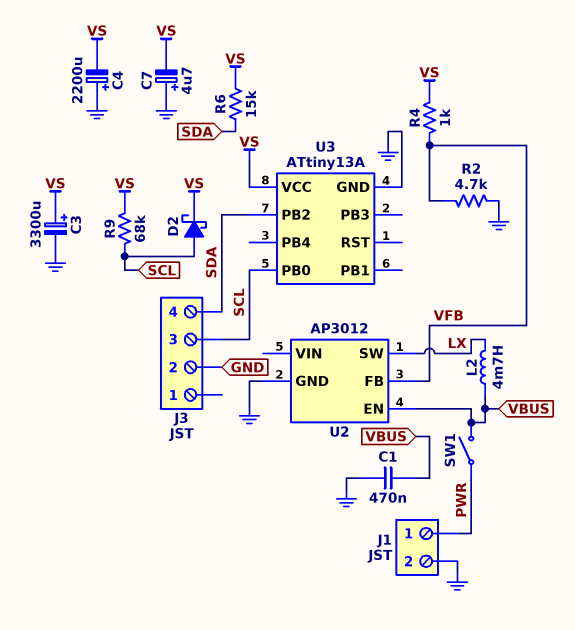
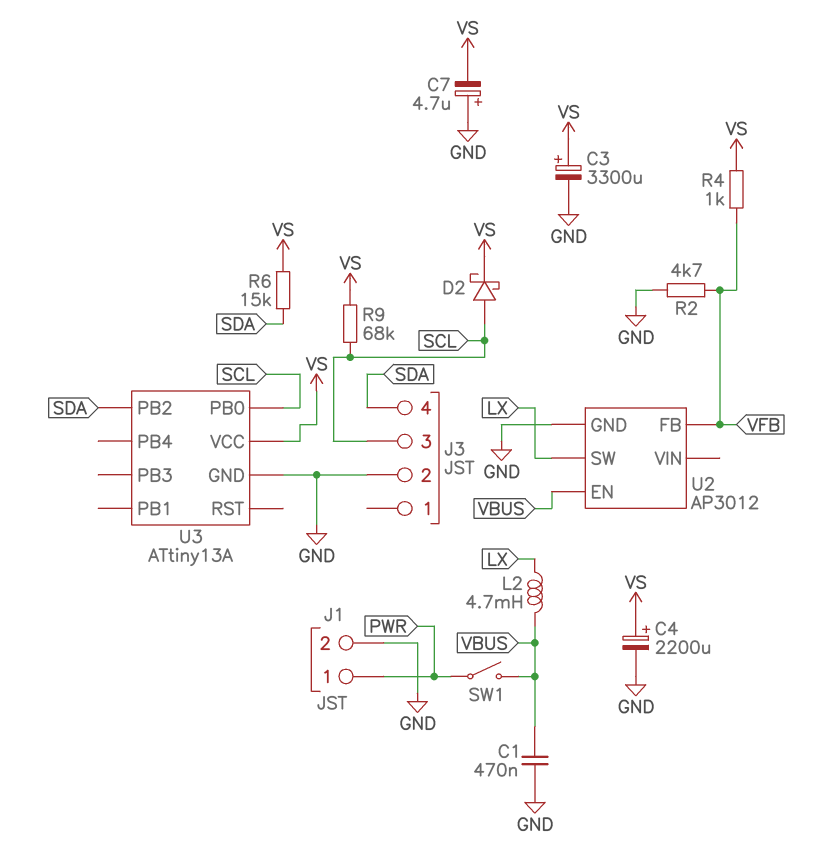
C4: 2200uF (plus GND, minus VS) -> 2200uF (plus VS, minus GND)

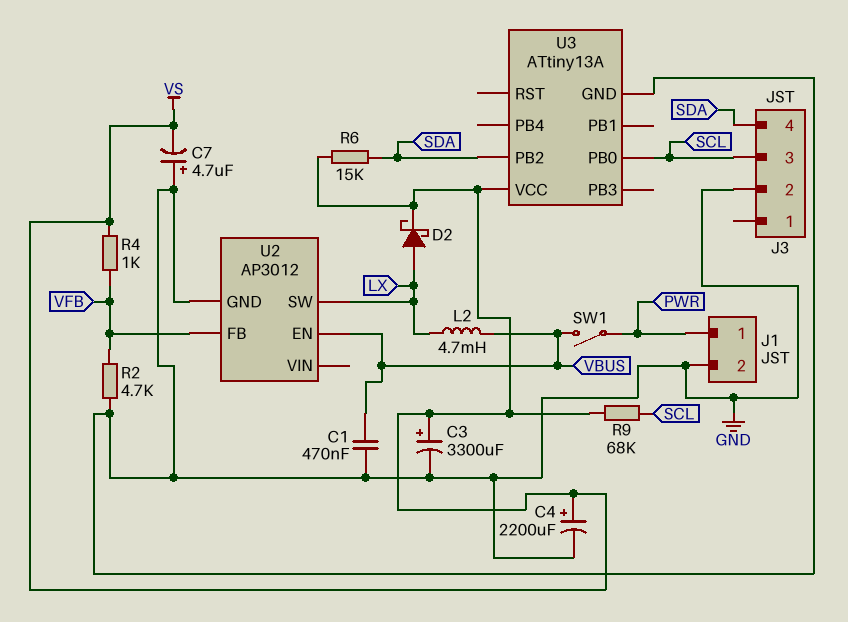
D2: schottky (A SCL, K VS) -> schottky (A LX, K VS)

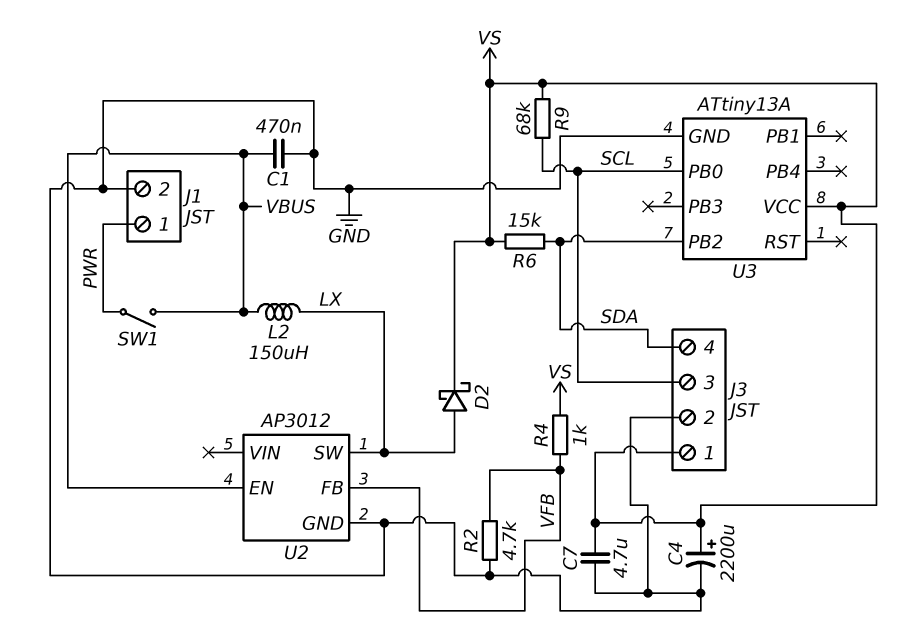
C3: 3300uF (plus VS, minus GND) -> none
C7: 4.7uF (plus GND, minus VS) -> 4.7uF (GND, VS)
J3 pin 1: none -> VS
L2: 4.7mH (LX, VBUS) -> 150uH (LX, VBUS)

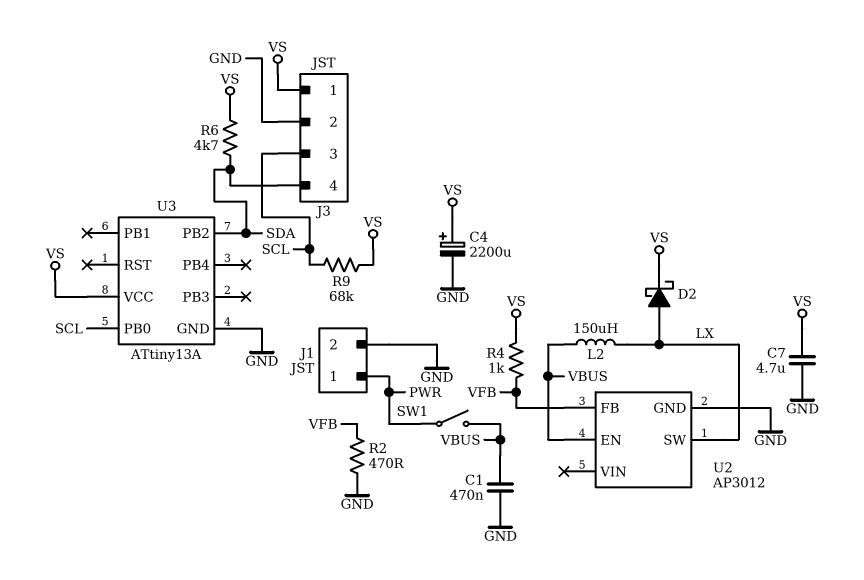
R2: 4.7k (GND, VFB) -> 470 (GND, VFB)
R6: 15k (SDA, VS) -> 4.7k (SDA, VS)

